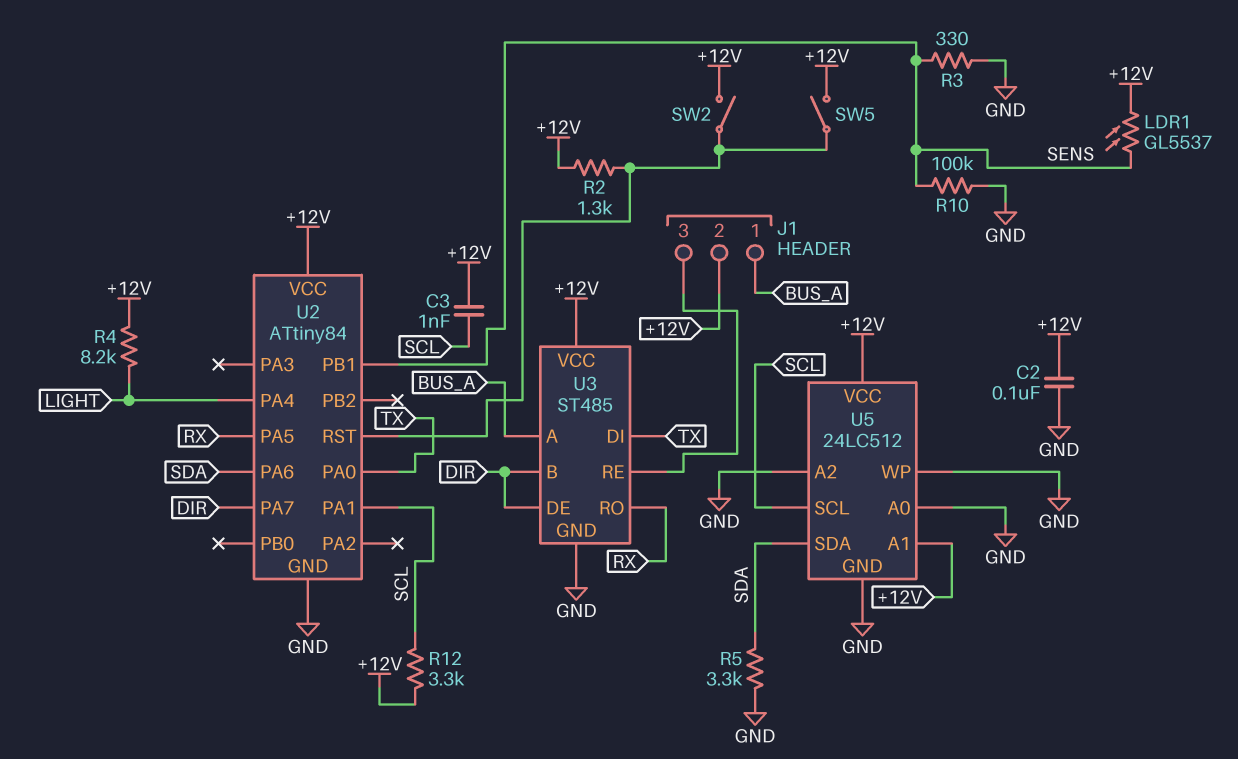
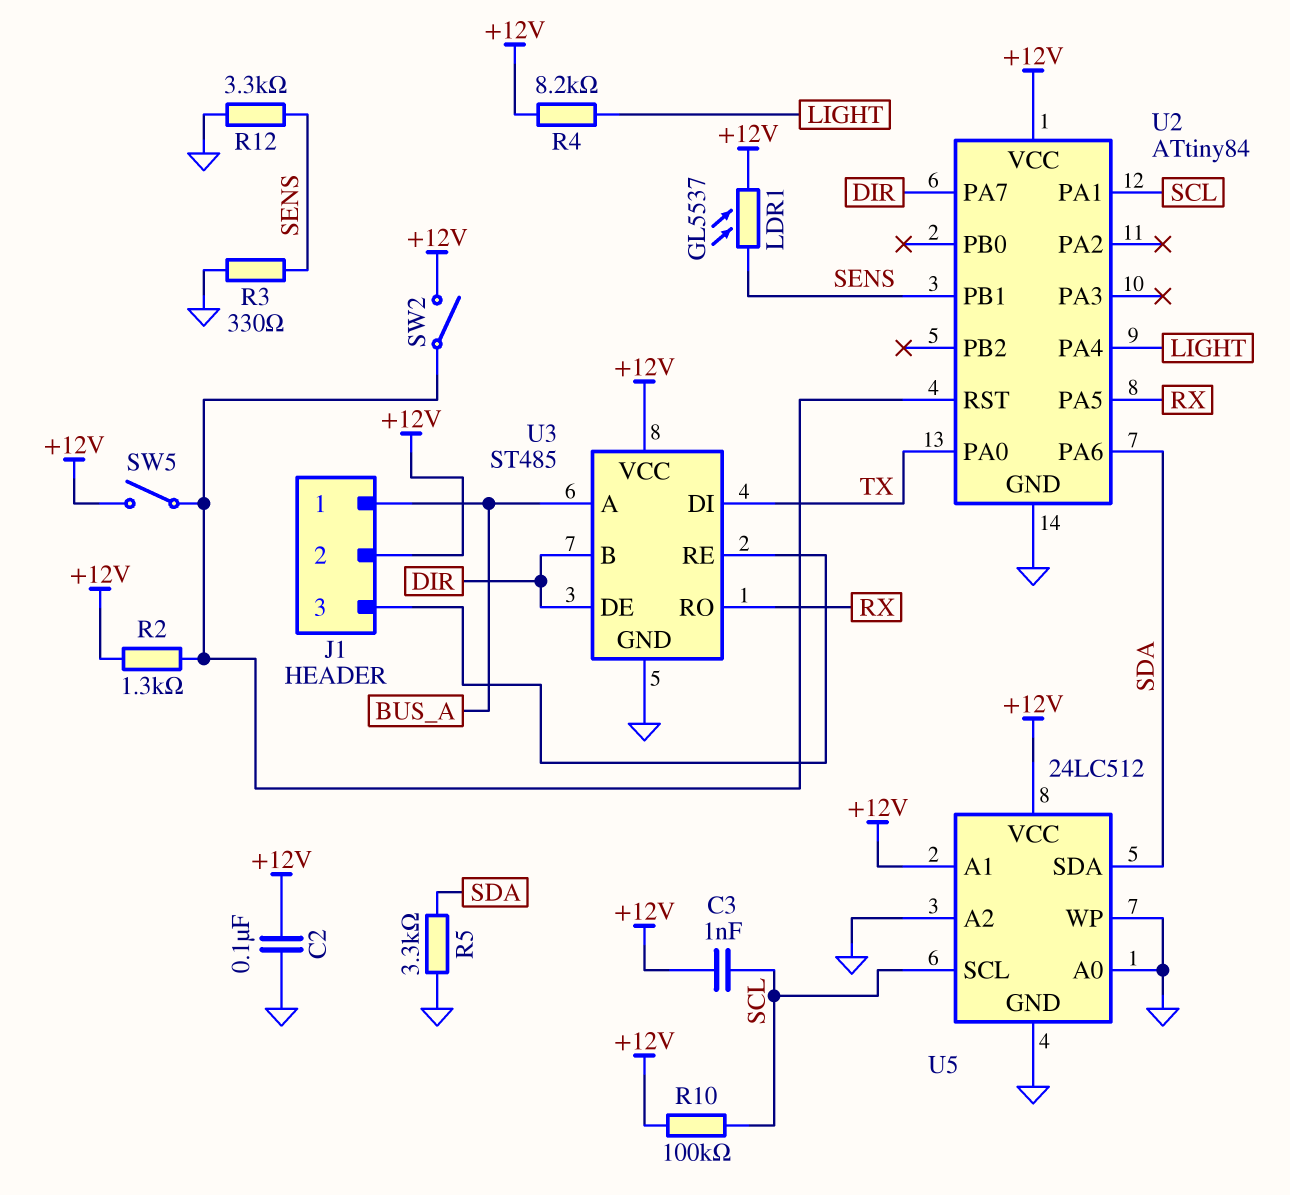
R10: 100k (GND, SENS) -> 100k (+12V, SCL)
R12: 3.3k (+12V, SCL) -> 3.3k (GND, SENS)

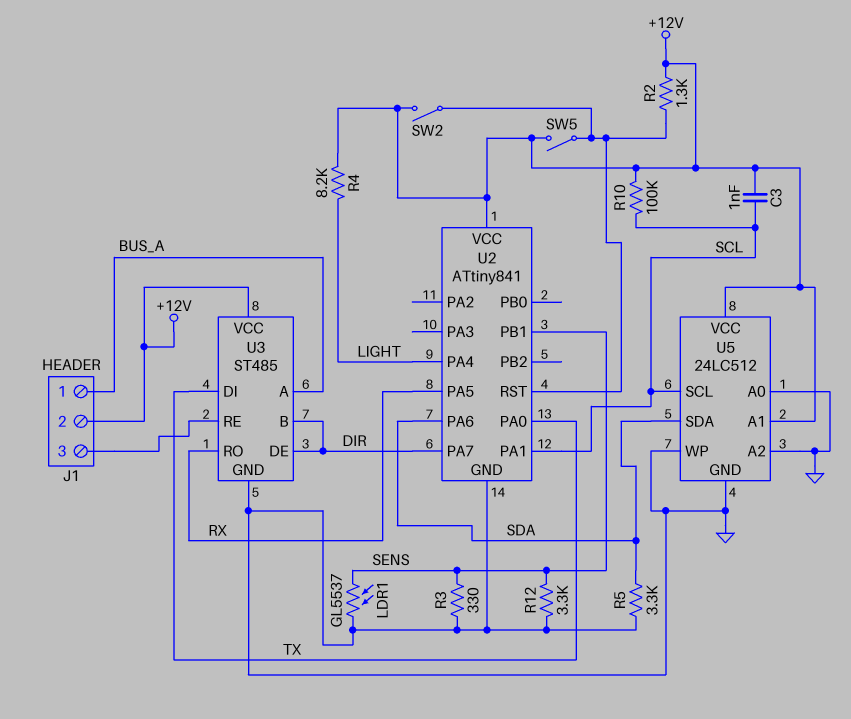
C2: 100nF (+12V, GND) -> none
LDR1: GL5537 (+12V, SENS) -> GL5537 (GND, SENS)
U2: ATtiny84 -> ATtiny841

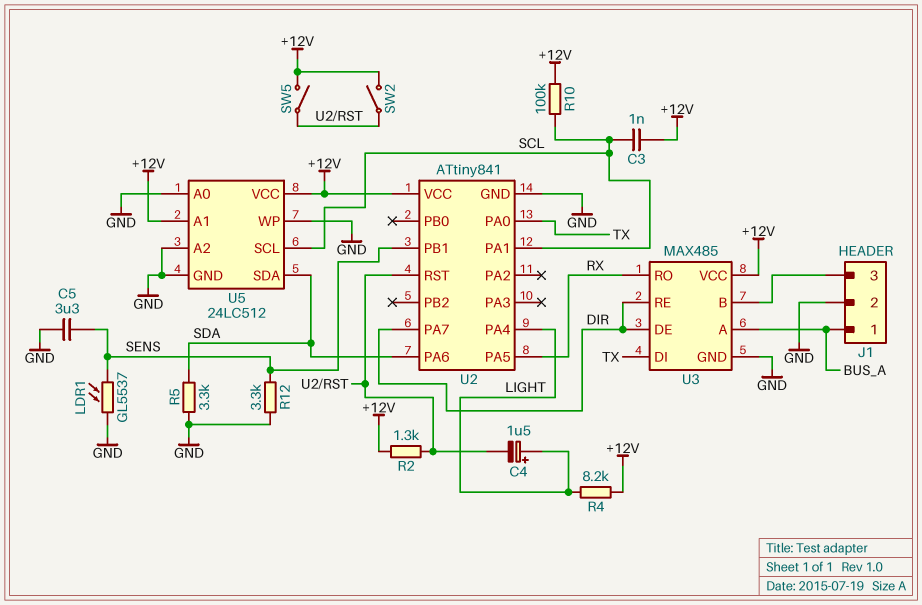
C4: none -> 1.5uF (plus LIGHT, minus U2/RST)
C5: none -> 3.3uF (GND, SENS)
J1 pin 2: +12V -> GND
R3: 330 (GND, SENS) -> none
U3: ST485 -> MAX485
U3 pin B: DIR -> J1/3
U3 pin RE: J1/3 -> DIR

